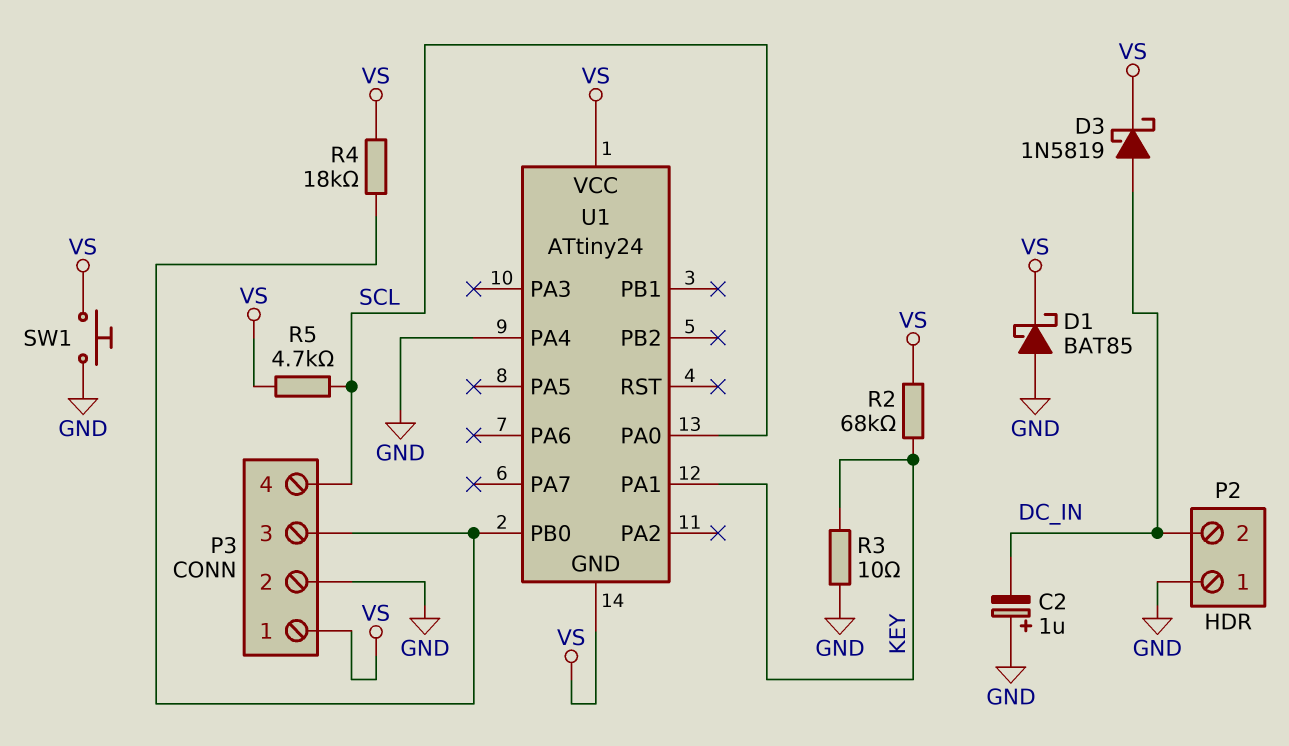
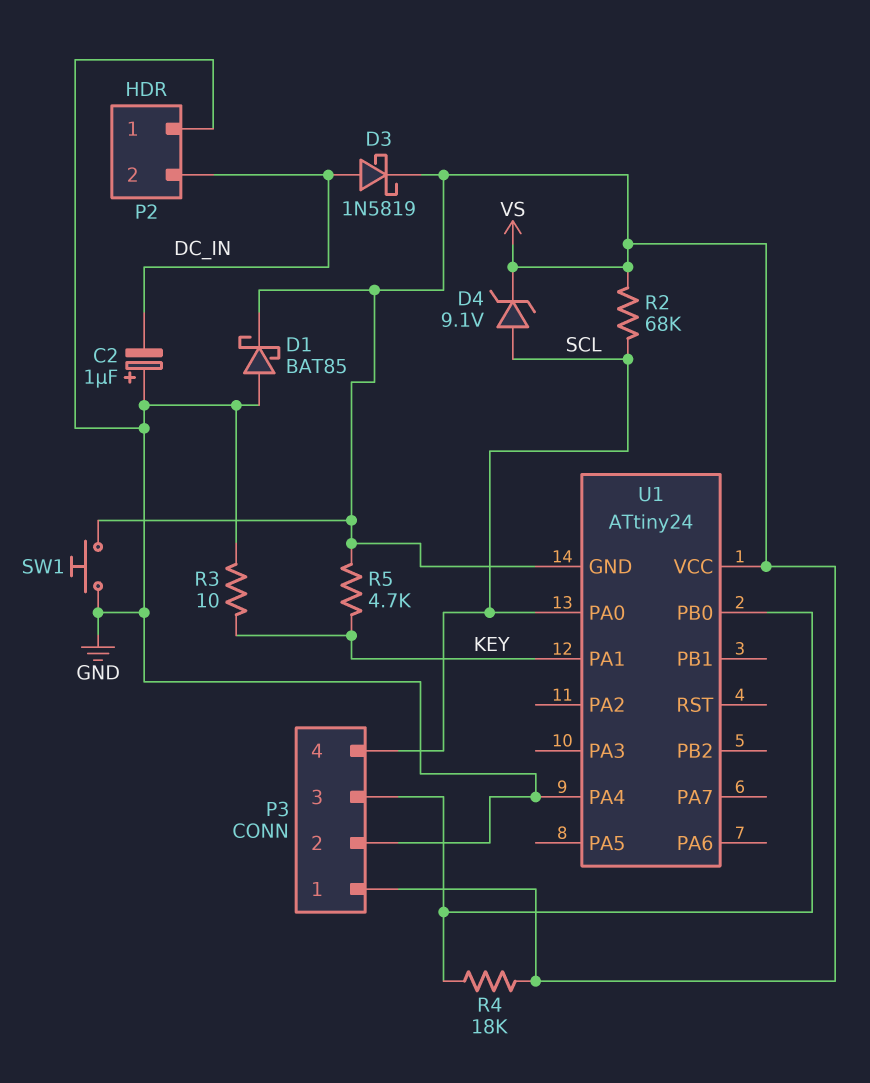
D4: none -> zener 9.1V (A SCL, K VS)
R2: 68k (KEY, VS) -> 68k (SCL, VS)
R5: 4.7k (SCL, VS) -> 4.7k (KEY, VS)

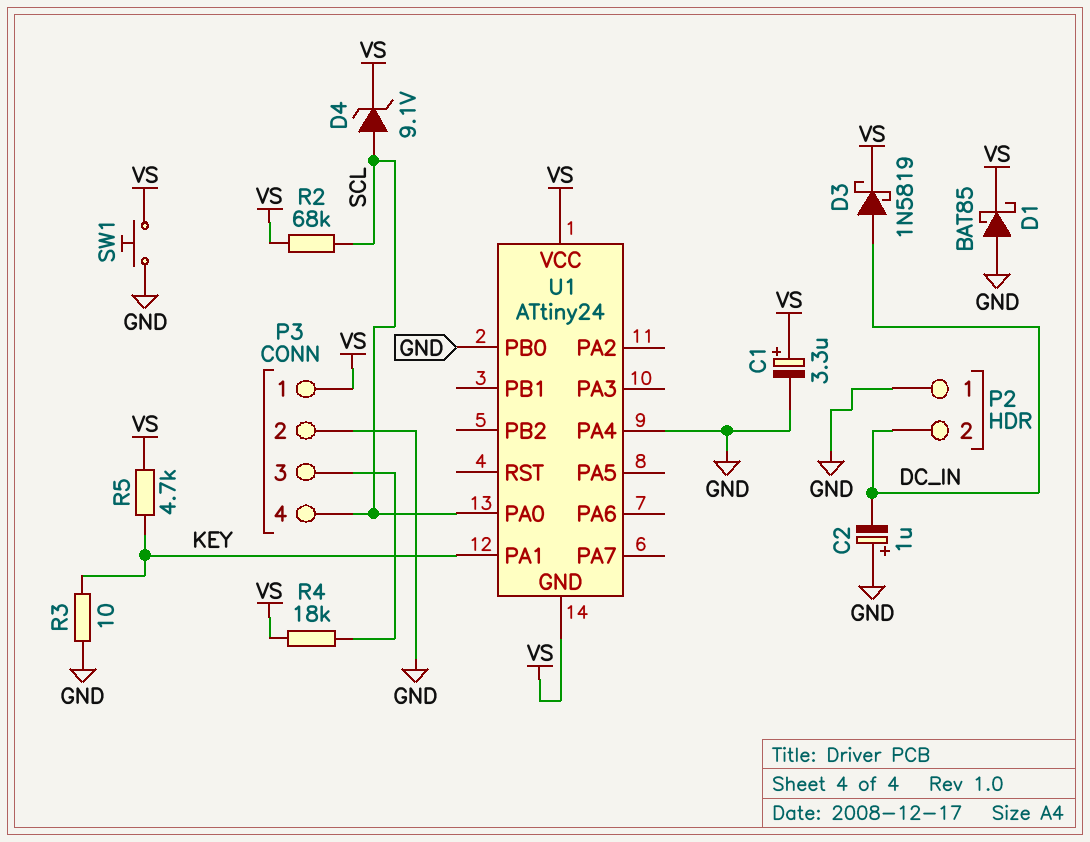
C1: none -> 3.3uF (plus VS, minus GND)
U1 pin PB0: P3/3 -> GND

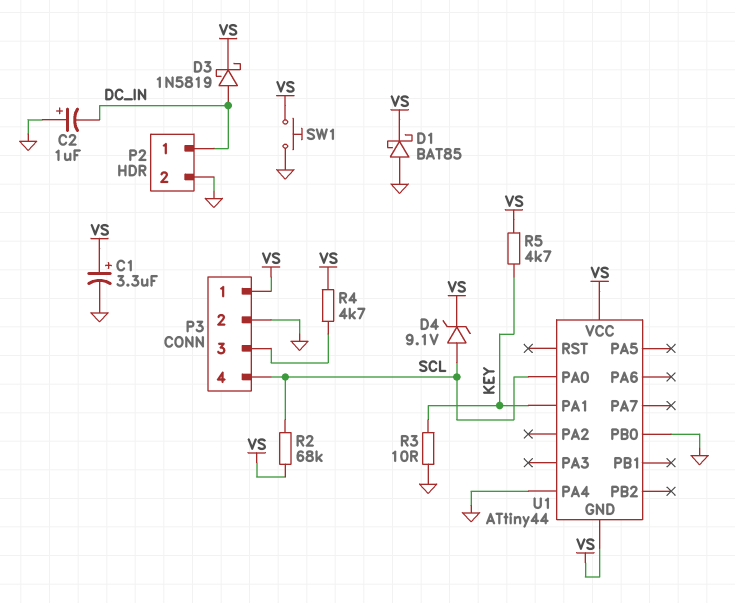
P2 pin 1: GND -> DC_IN
P2 pin 2: DC_IN -> GND
R4: 18k (P3/3, VS) -> 4.7k (P3/3, VS)
U1: ATtiny24 -> ATtiny44

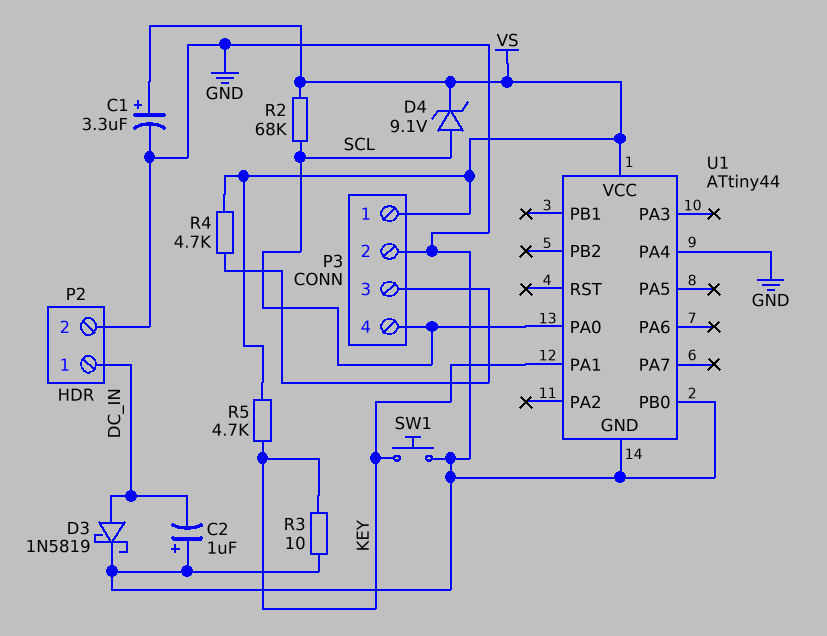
D1: schottky BAT85 (A GND, K VS) -> none
D3: schottky 1N5819 (A DC_IN, K VS) -> schottky 1N5819 (A DC_IN, K GND)
SW1: button (GND, VS) -> button (GND, KEY)
U1 pin GND: VS -> GND

